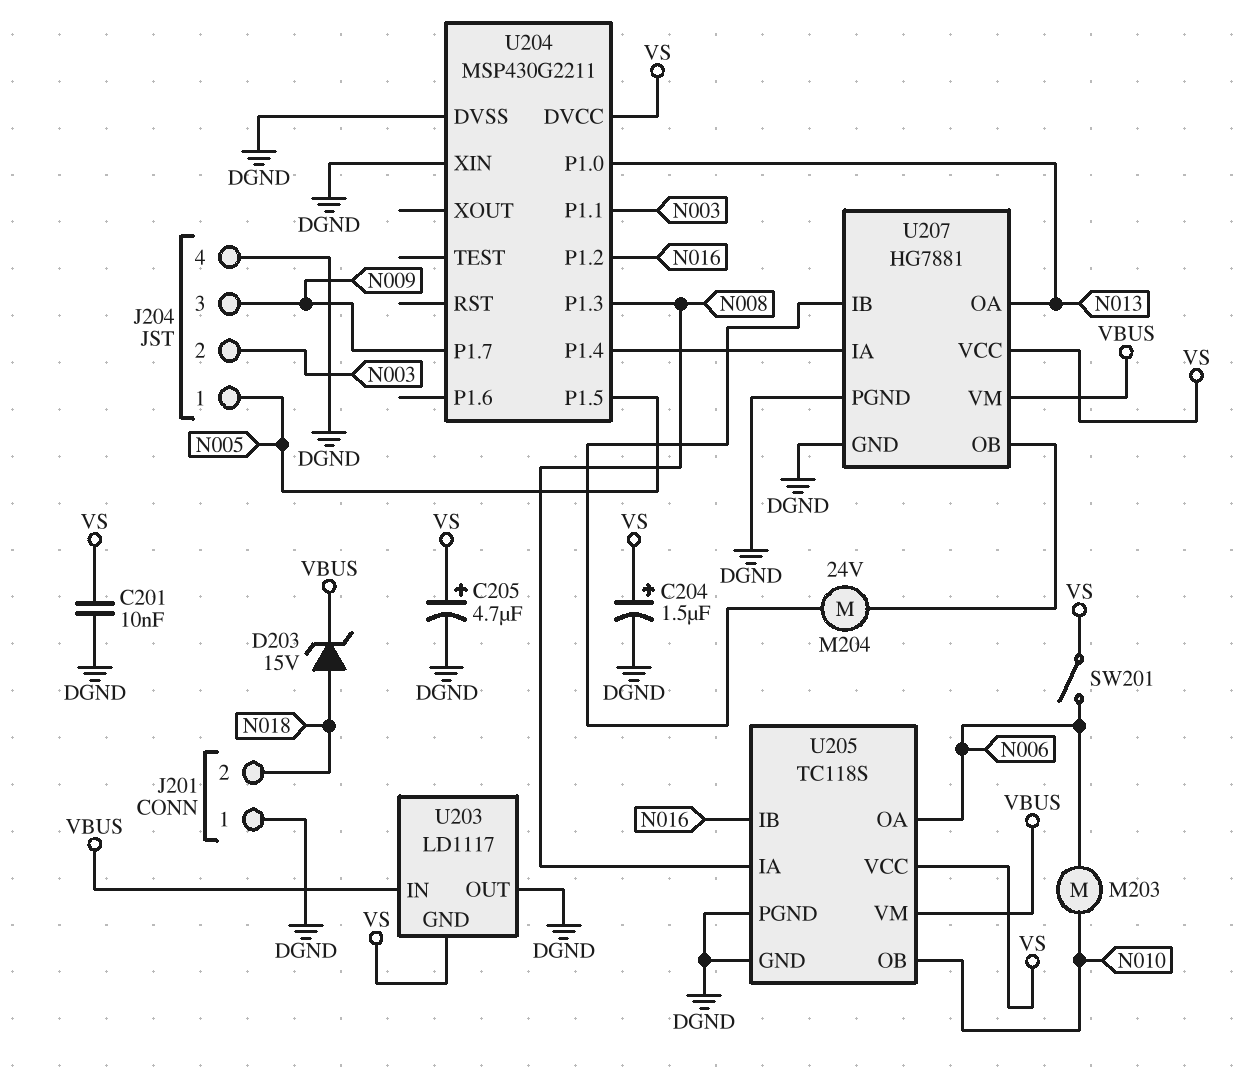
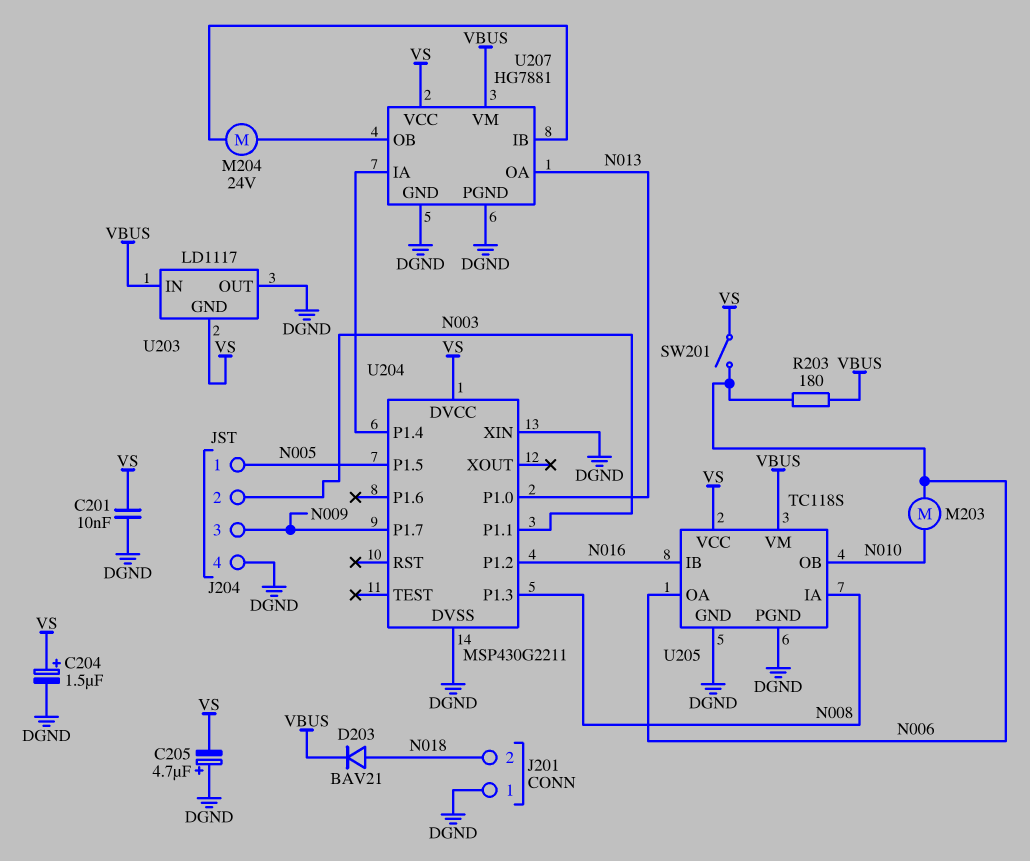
C205: 4.7uF (plus VS, minus DGND) -> 4.7uF (plus DGND, minus VS)
D203: zener 15V (A N018, K VBUS) -> diode BAV21 (A N018, K VBUS)
R203: none -> 180 (N006, VBUS)

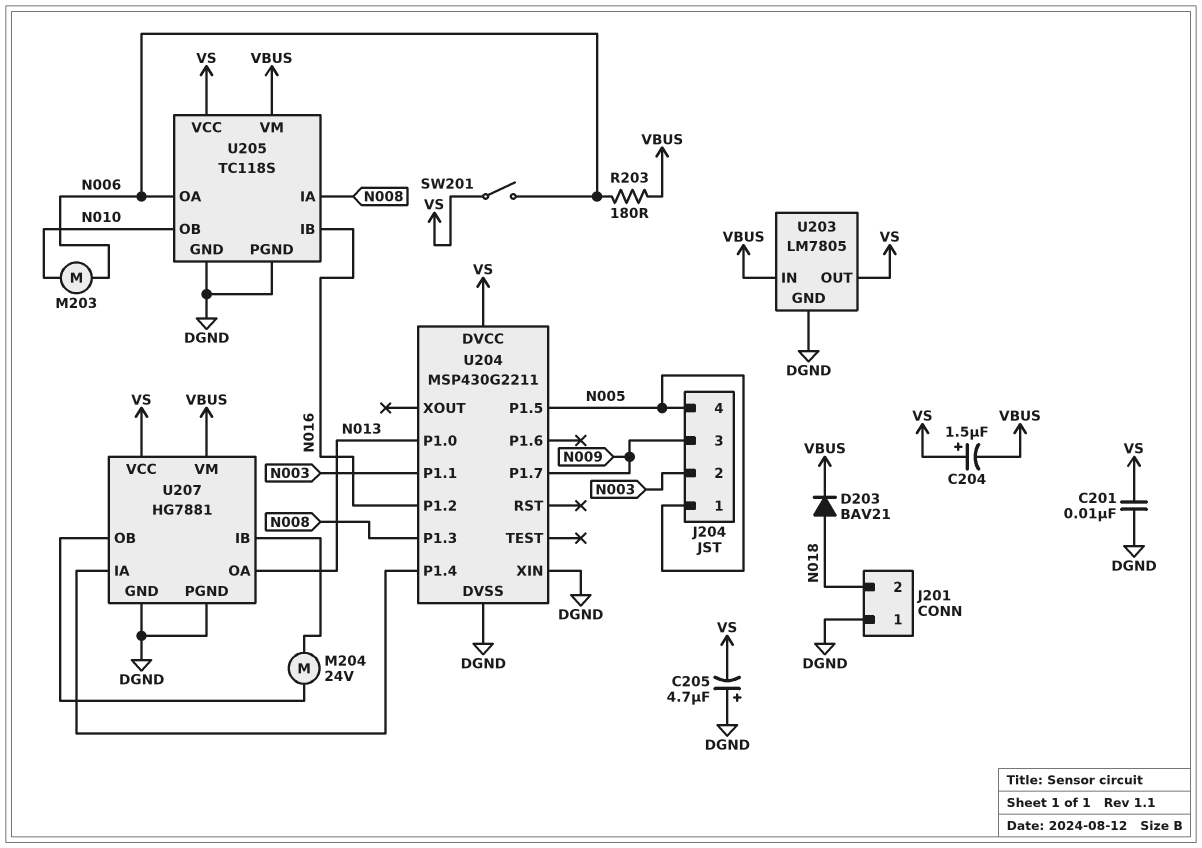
C204: 1.5uF (plus VS, minus DGND) -> 1.5uF (plus VS, minus VBUS)
J204 pin 4: DGND -> N005
U203: LD1117 -> LM7805
U203 pin GND: VS -> DGND
U203 pin OUT: DGND -> VS

